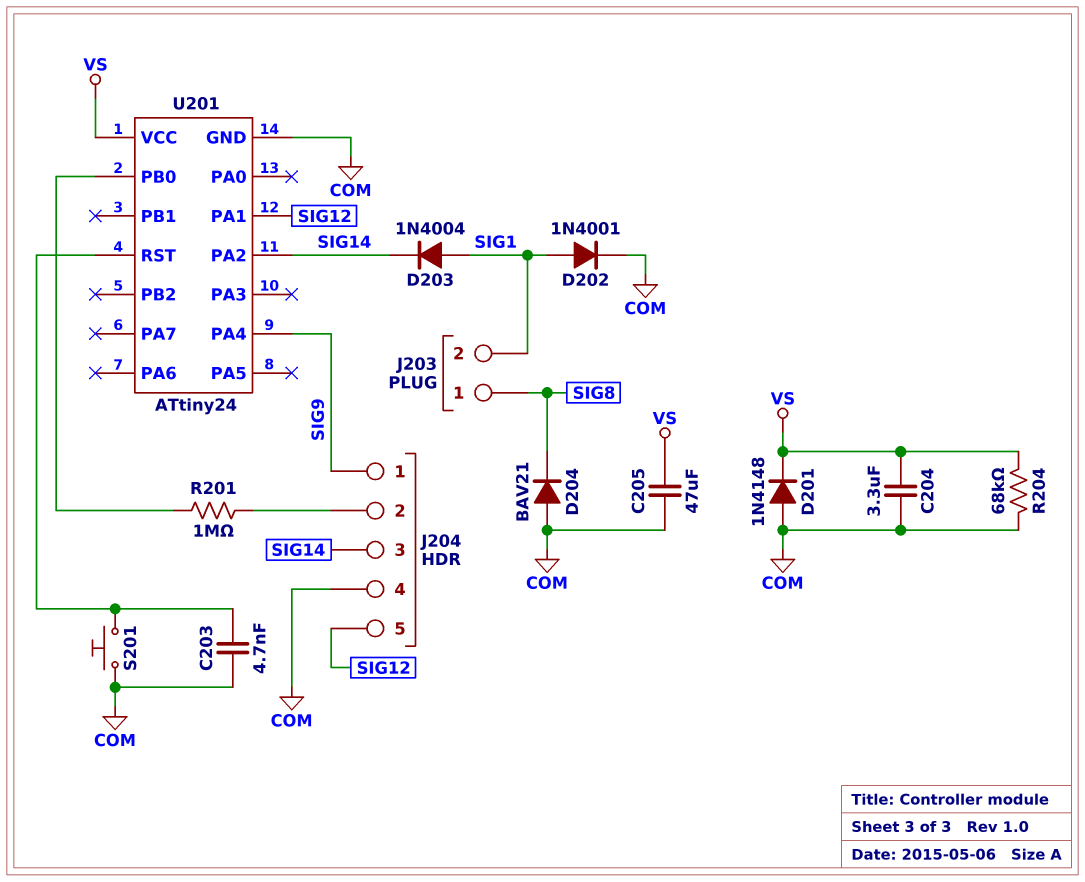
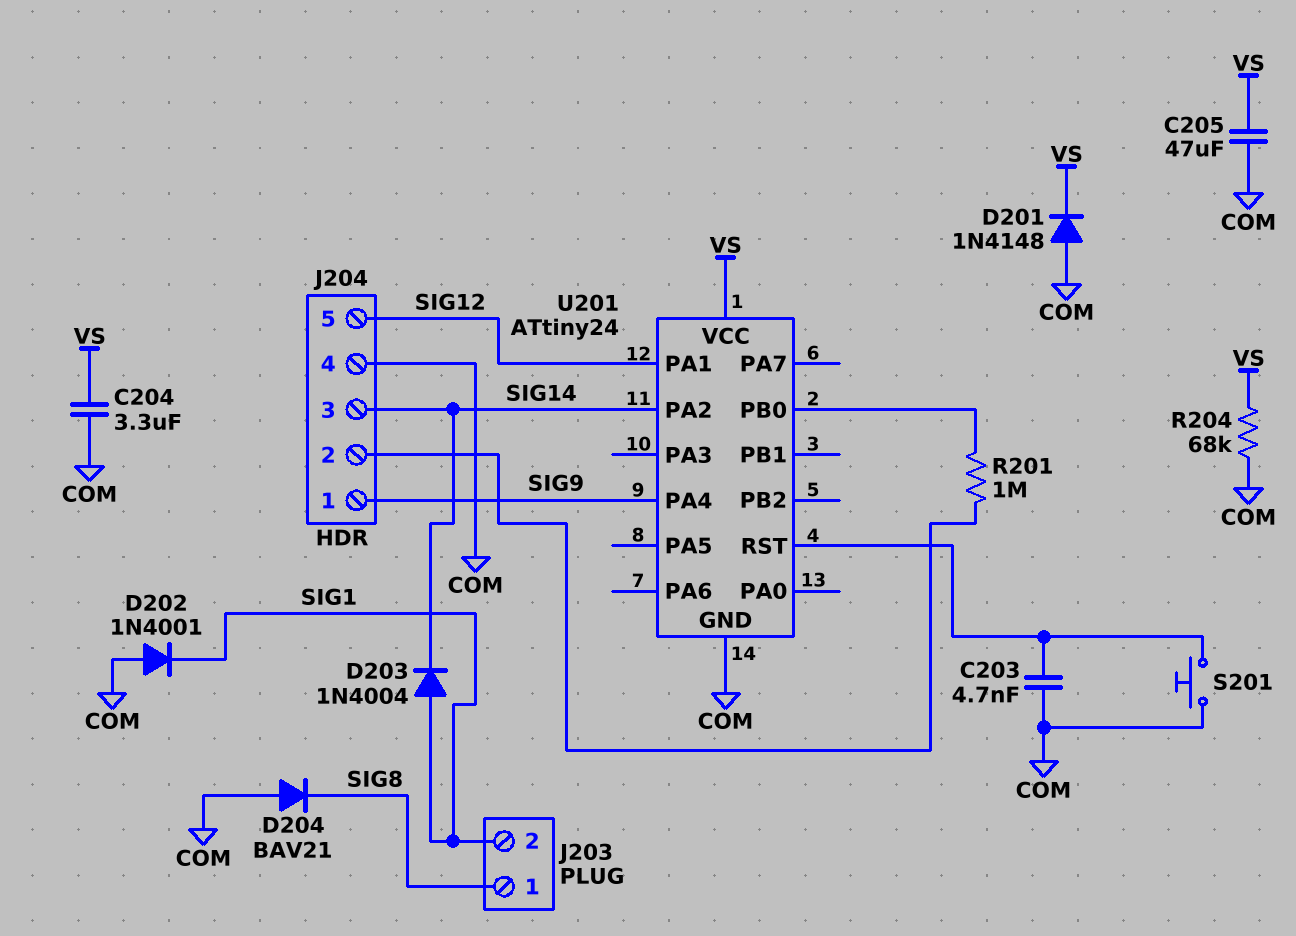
D202: diode 1N4001 (A SIG1, K COM) -> diode 1N4001 (A COM, K SIG1)

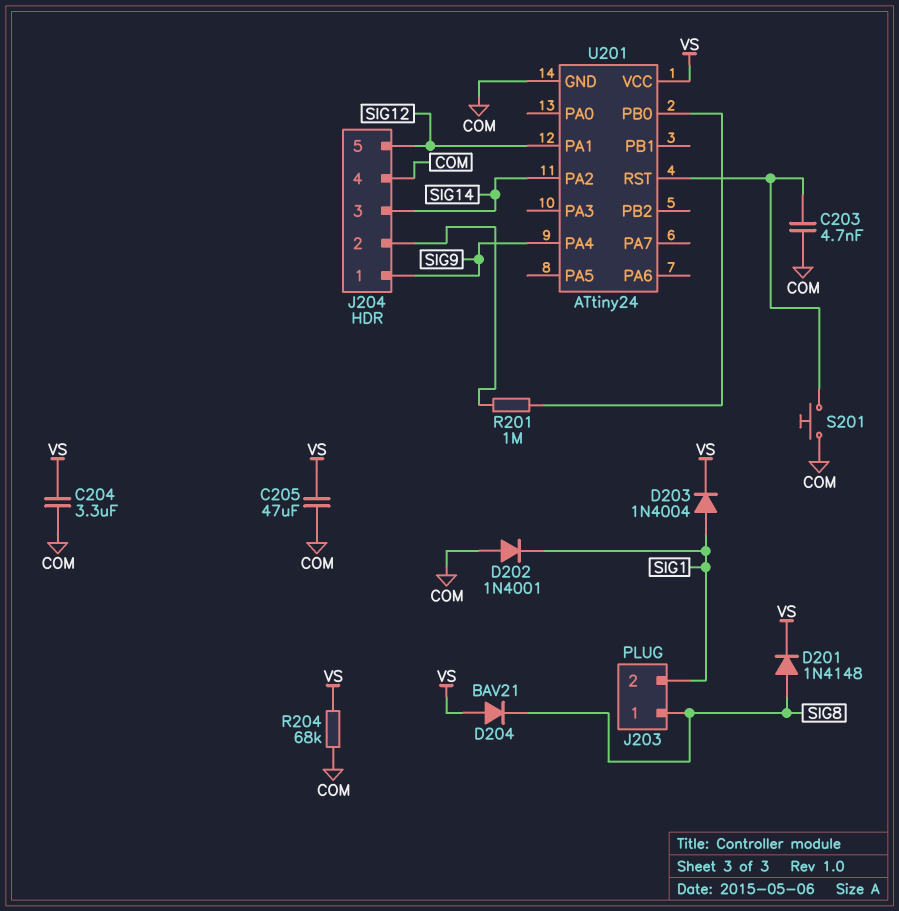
D201: diode 1N4148 (A COM, K VS) -> diode 1N4148 (A SIG8, K VS)
D203: diode 1N4004 (A SIG1, K SIG14) -> diode 1N4004 (A SIG1, K VS)
D204: diode BAV21 (A COM, K SIG8) -> diode BAV21 (A VS, K SIG8)

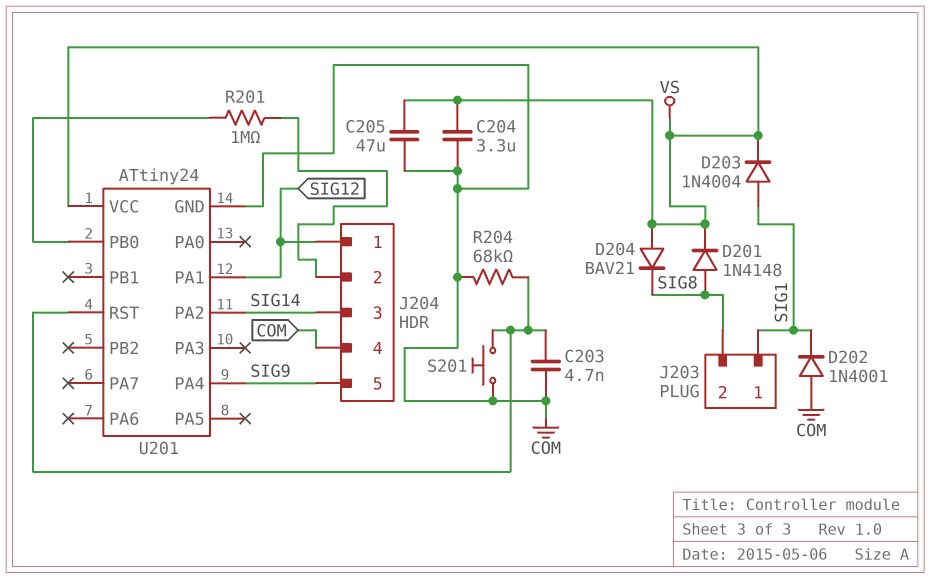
J203 pin 1: SIG8 -> SIG1
J203 pin 2: SIG1 -> SIG8
J204 pin 1: SIG9 -> SIG12
J204 pin 5: SIG12 -> SIG9
R204: 68k (COM, VS) -> 68k (COM, U201/RST)

